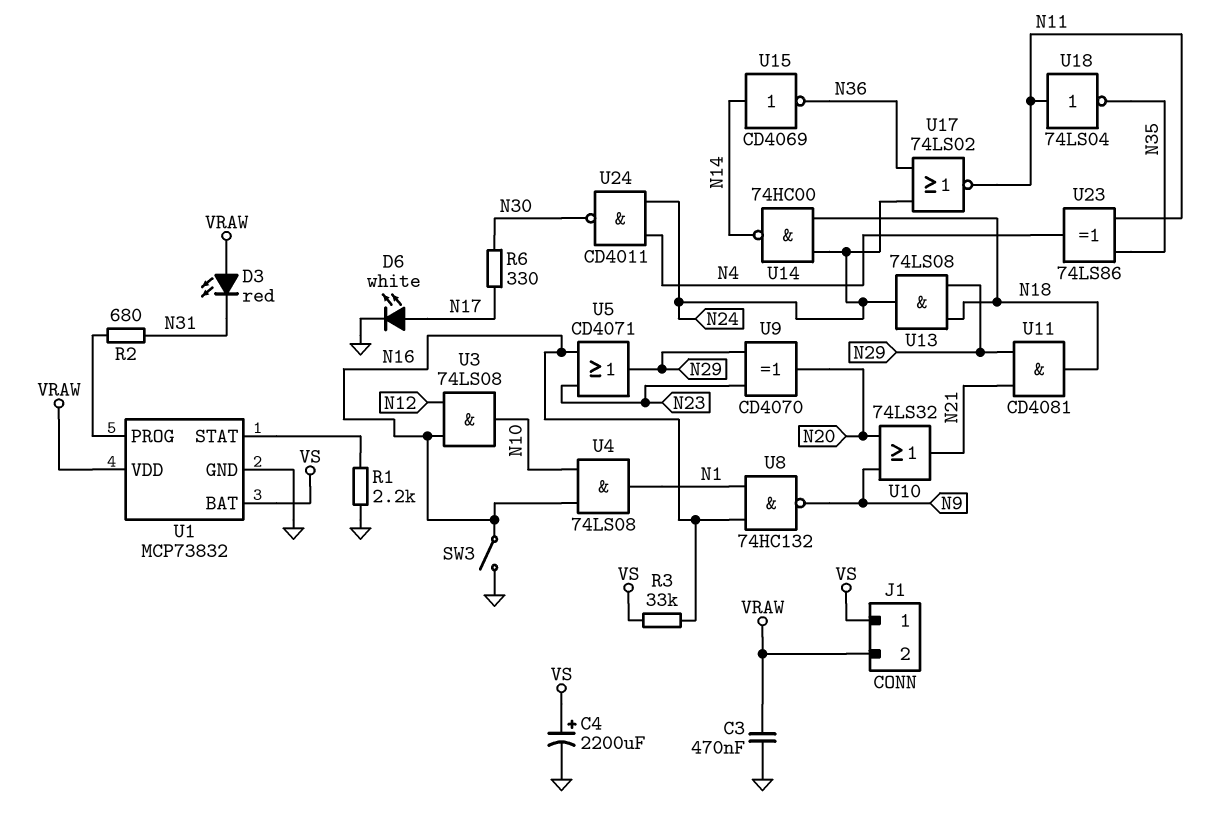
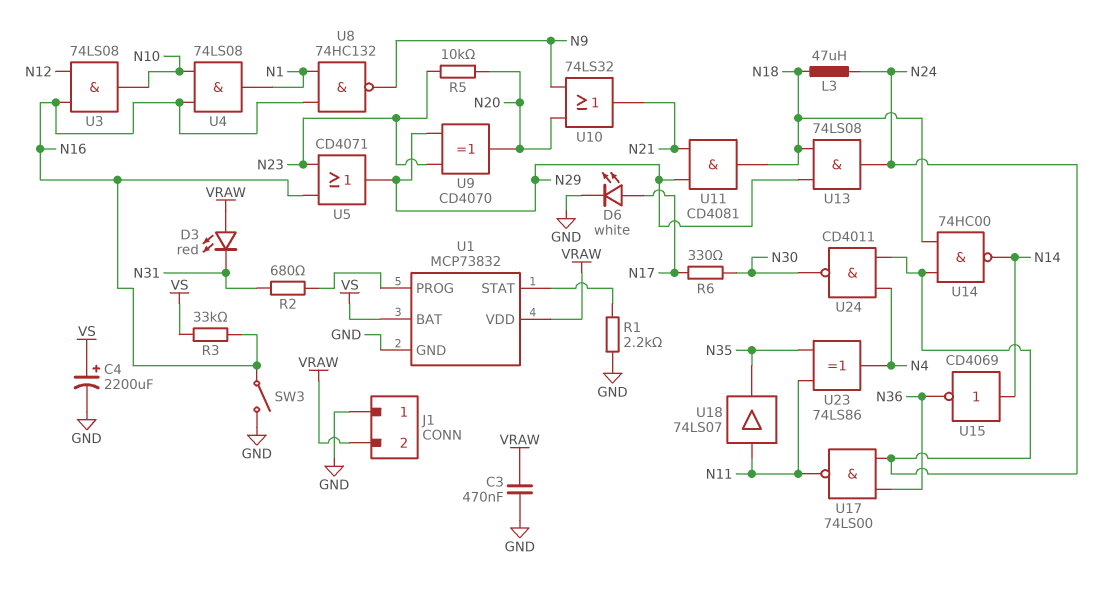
J1 pin 1: VS -> GND
L3: none -> 47uH (N18, N24)
R5: none -> 10k (N20, N23)
U17: NOR 74LS02 (in N24, in N36, out N11) -> NAND 74LS00 (in N24, in N36, out N11)
U18: NOT 74LS04 (in N11, out N35) -> buffer 74LS07 (in N11, out N35)

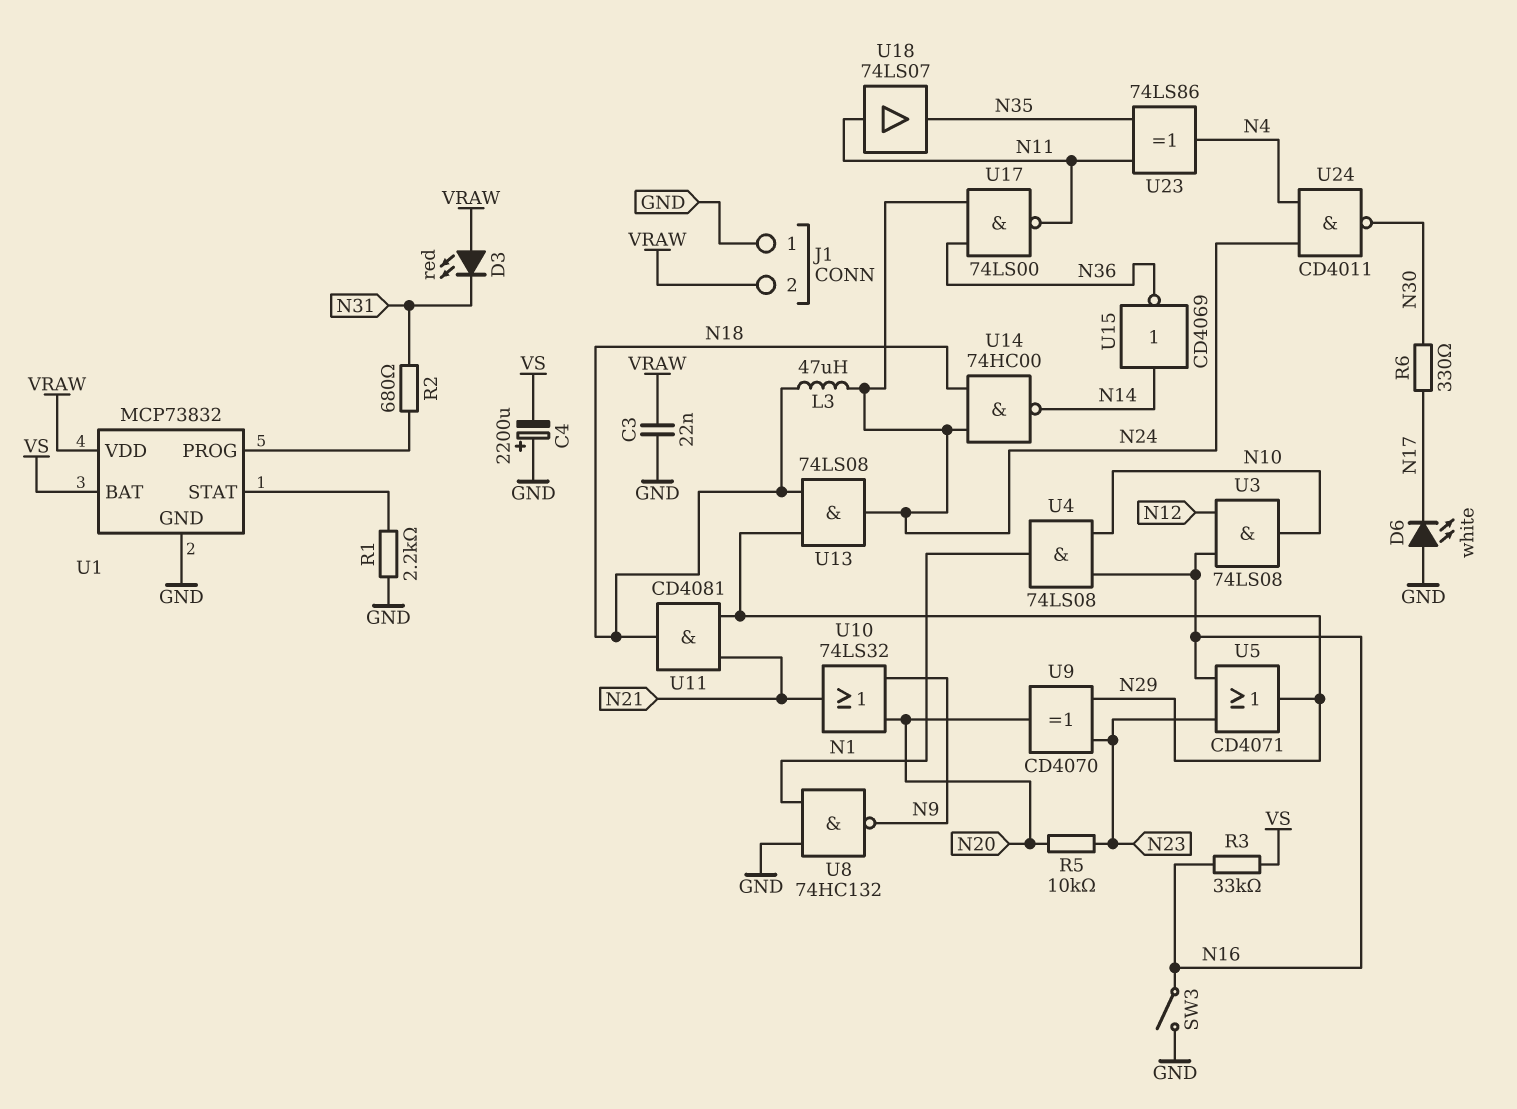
C3: 470nF (GND, VRAW) -> 22nF (GND, VRAW)
C4: 2200uF (plus VS, minus GND) -> 2200uF (plus GND, minus VS)
D6: LED white (A N17, K GND) -> LED white (A GND, K N17)
U8: NAND 74HC132 (in N1, in N16, out N9) -> NAND 74HC132 (in GND, in N1, out N9)

